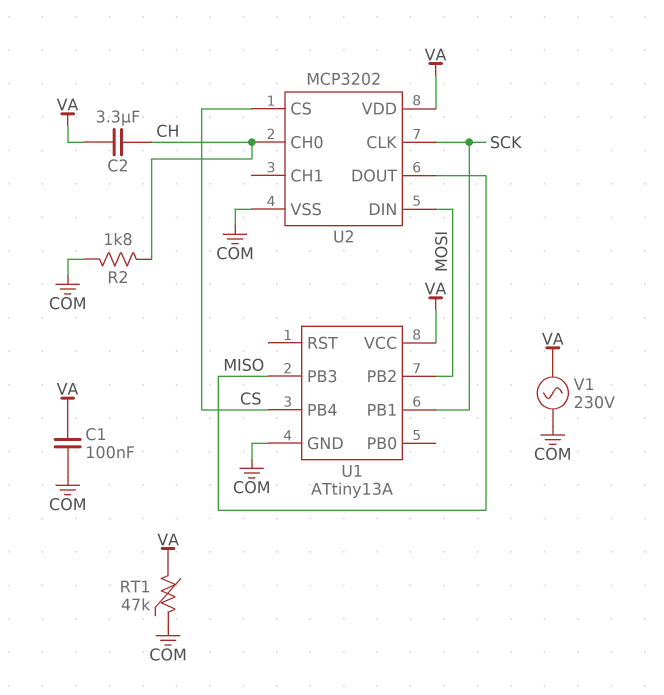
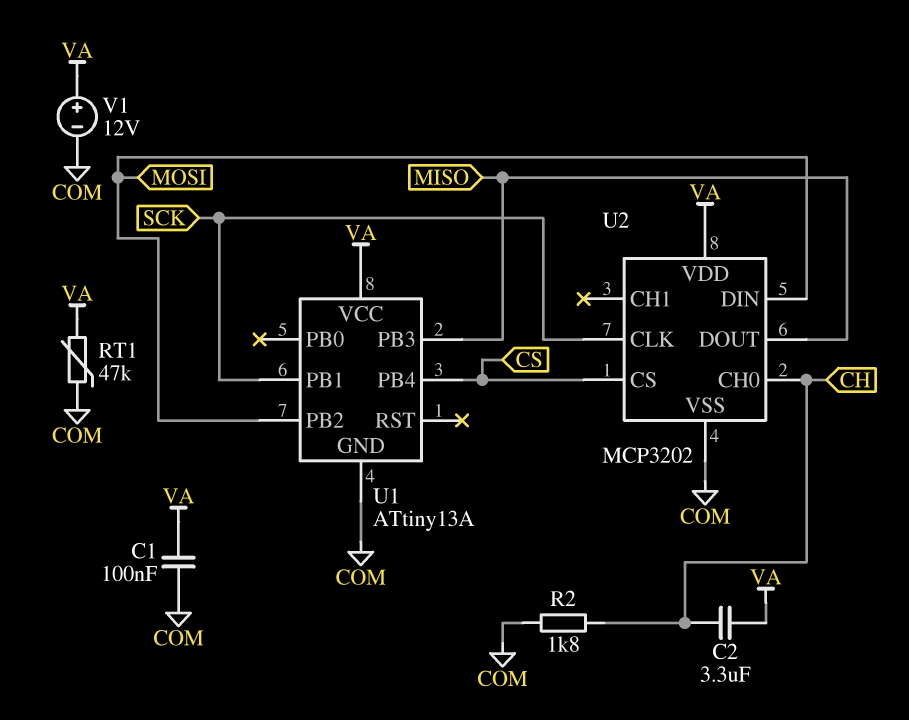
V1: AC 230V (COM, VA) -> 12V (plus VA, minus COM)

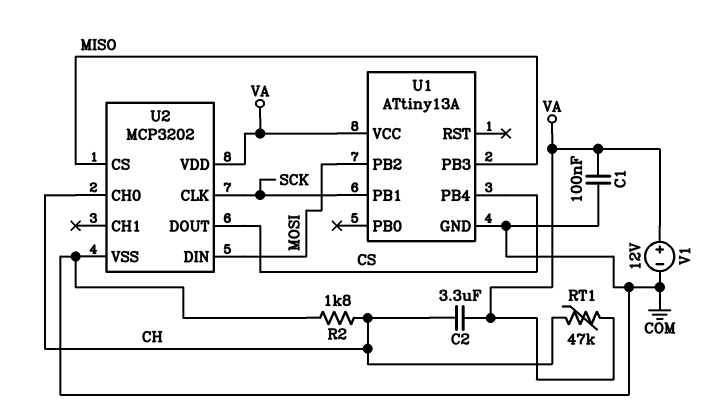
RT1: 47k (COM, VA) -> 47k (CH, VA)
U2 pin CS: CS -> MISO
U2 pin DOUT: MISO -> CS

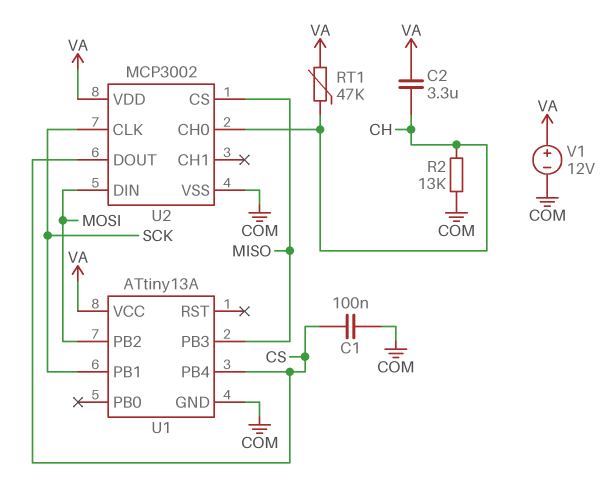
C1: 100nF (COM, VA) -> 100nF (COM, CS)
R2: 1.8k (CH, COM) -> 13k (CH, COM)
U2: MCP3202 -> MCP3002

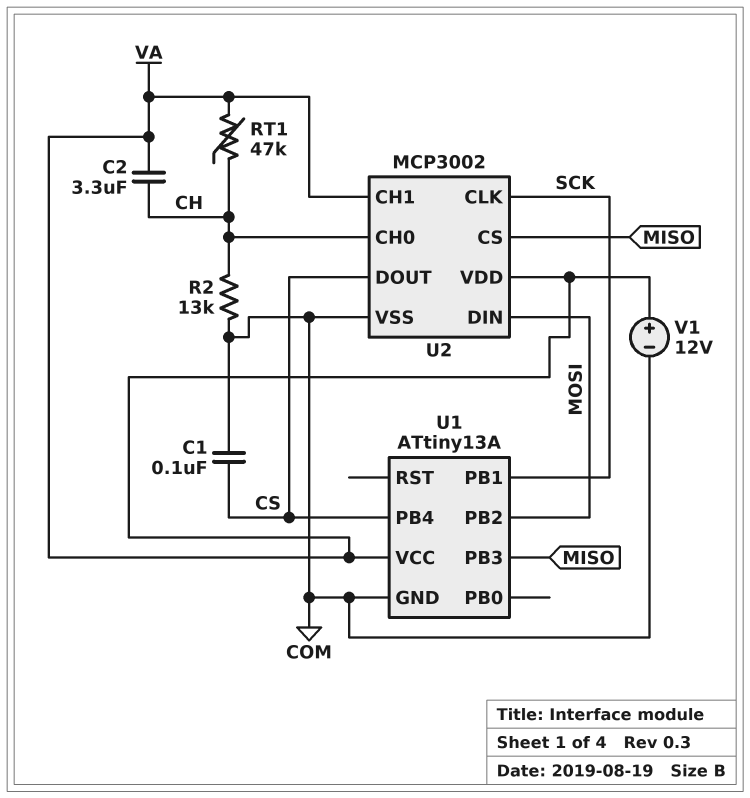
U2 pin CH1: none -> VA

